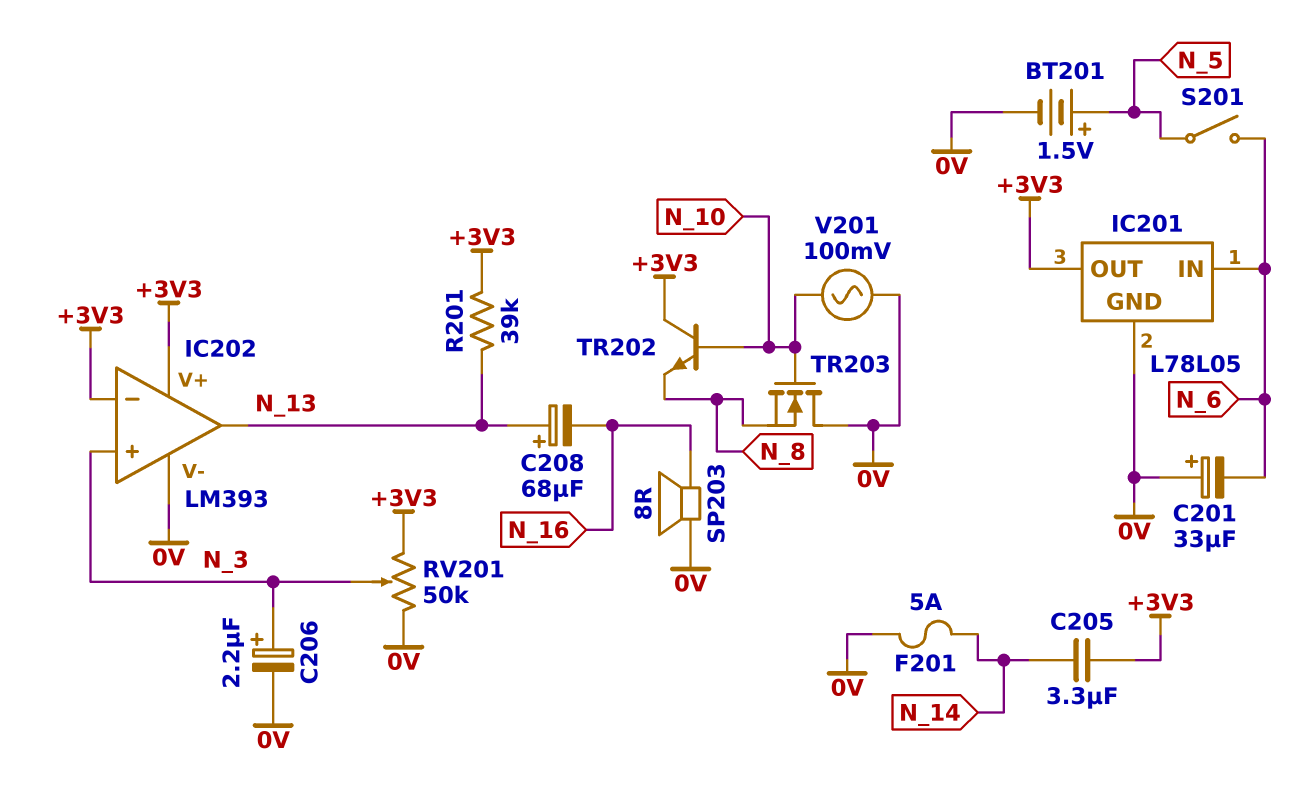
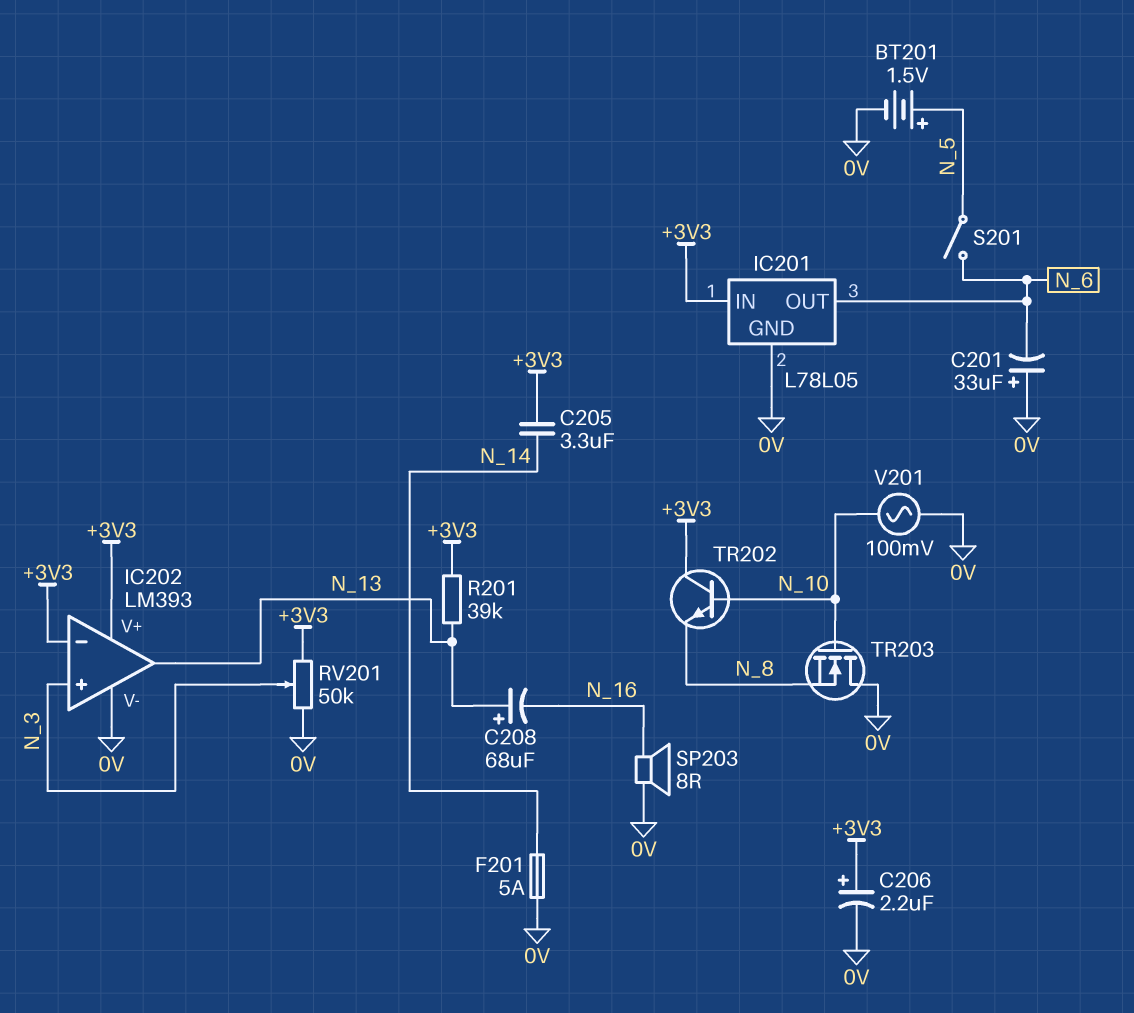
C206: 2.2uF (plus N_3, minus 0V) -> 2.2uF (plus +3V3, minus 0V)
IC201 pin IN: N_6 -> +3V3
IC201 pin OUT: +3V3 -> N_6

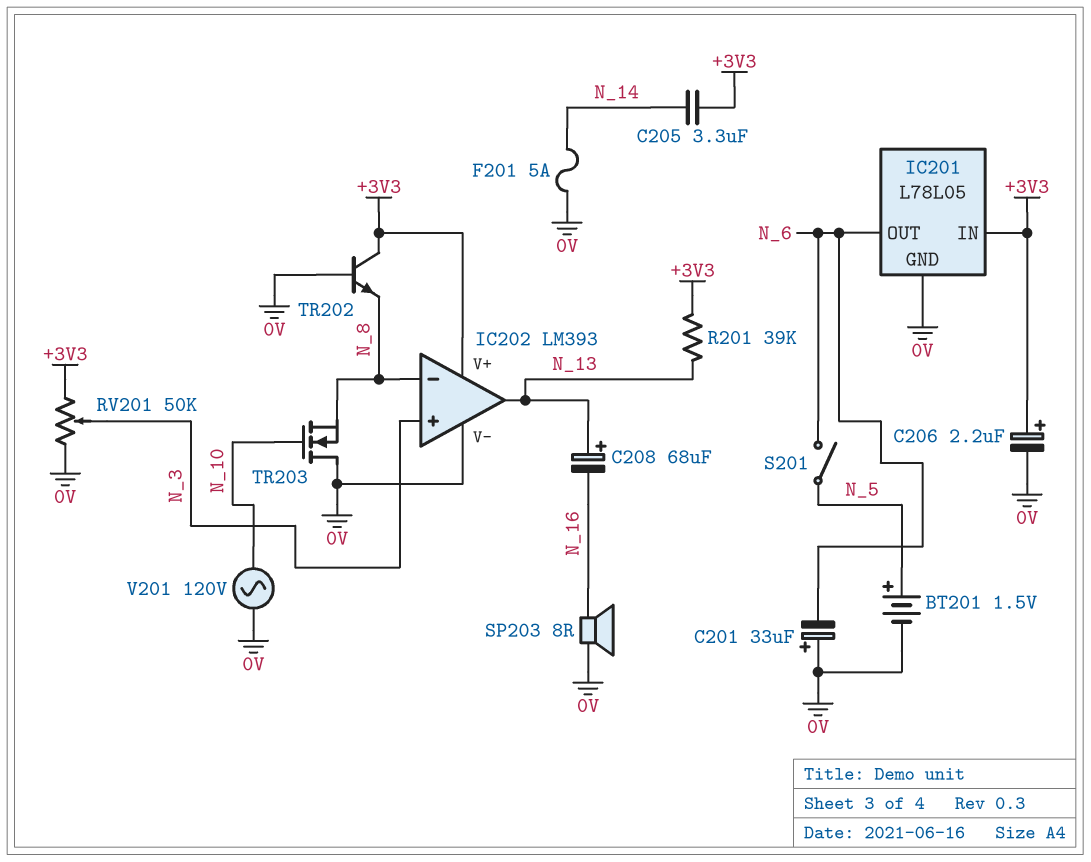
IC202 pin in-: +3V3 -> N_8
TR202: NPN (B N_10, C +3V3, E N_8) -> NPN (B 0V, C +3V3, E N_8)
V201: AC 100mV (0V, N_10) -> AC 120V (0V, N_10)

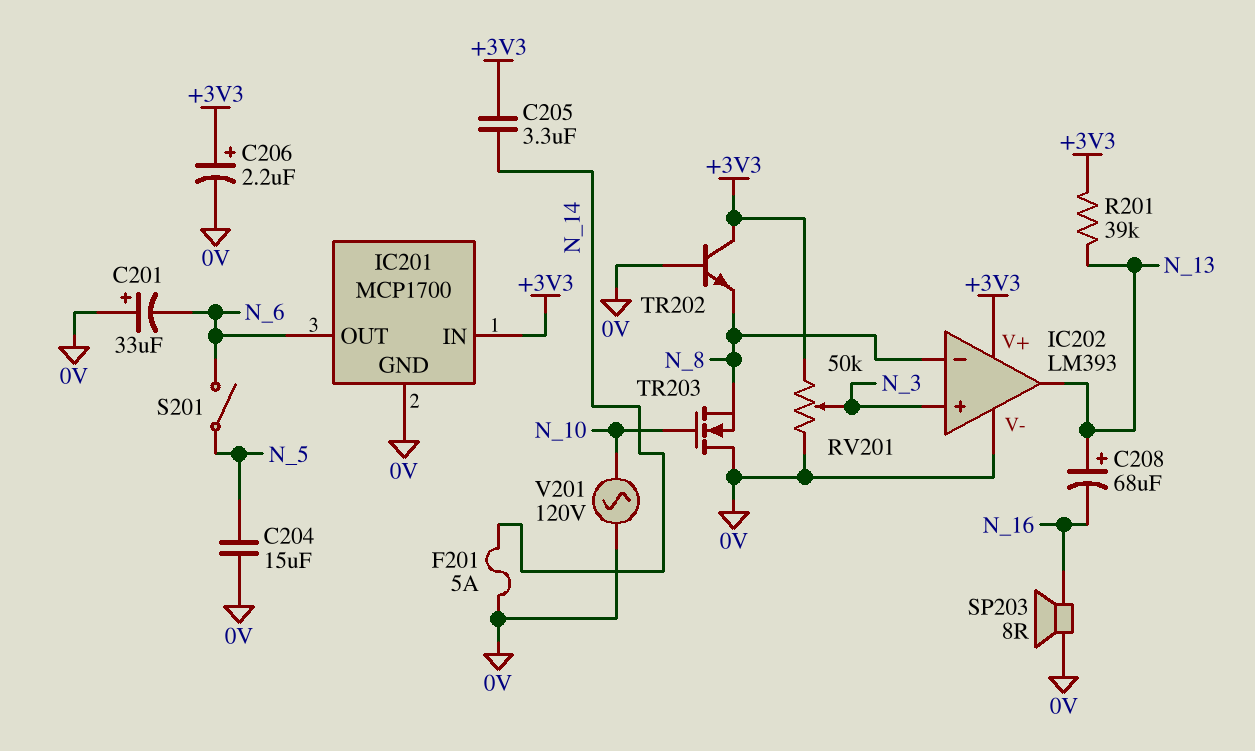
BT201: 1.5V (plus N_5, minus 0V) -> none
C204: none -> 15uF (0V, N_5)
IC201: L78L05 -> MCP1700

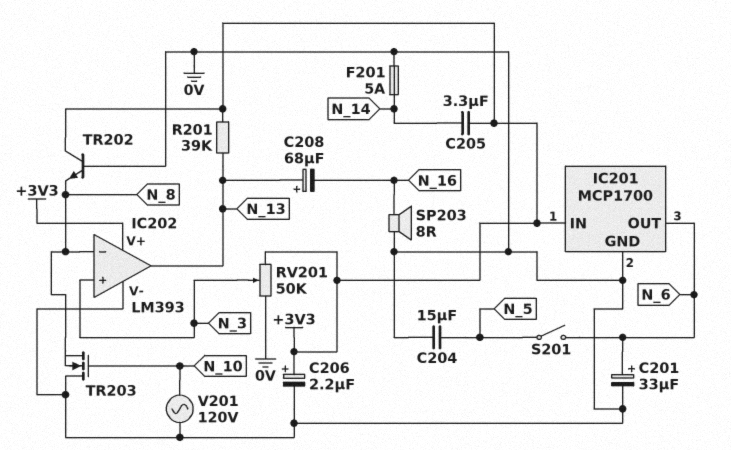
C201: 33uF (plus 0V, minus N_6) -> 33uF (plus N_6, minus 0V)

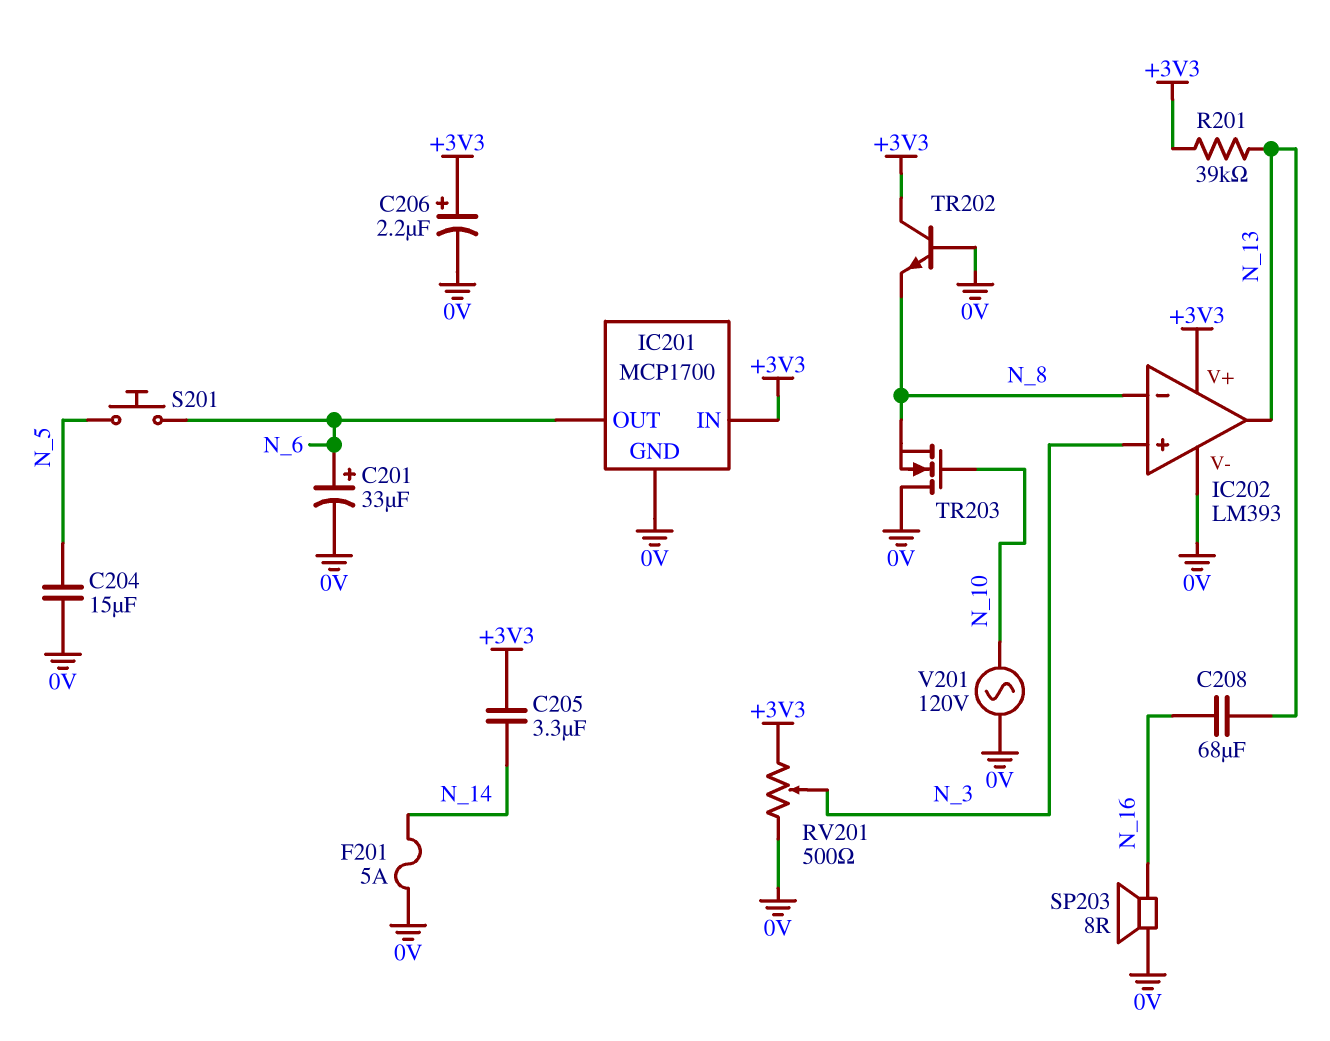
C208: 68uF (plus N_13, minus N_16) -> 68uF (N_13, N_16)
RV201: 50k (+3V3, 0V, wiper N_3) -> 500 (+3V3, 0V, wiper N_3)
S201: switch (N_5, N_6) -> button (N_5, N_6)

